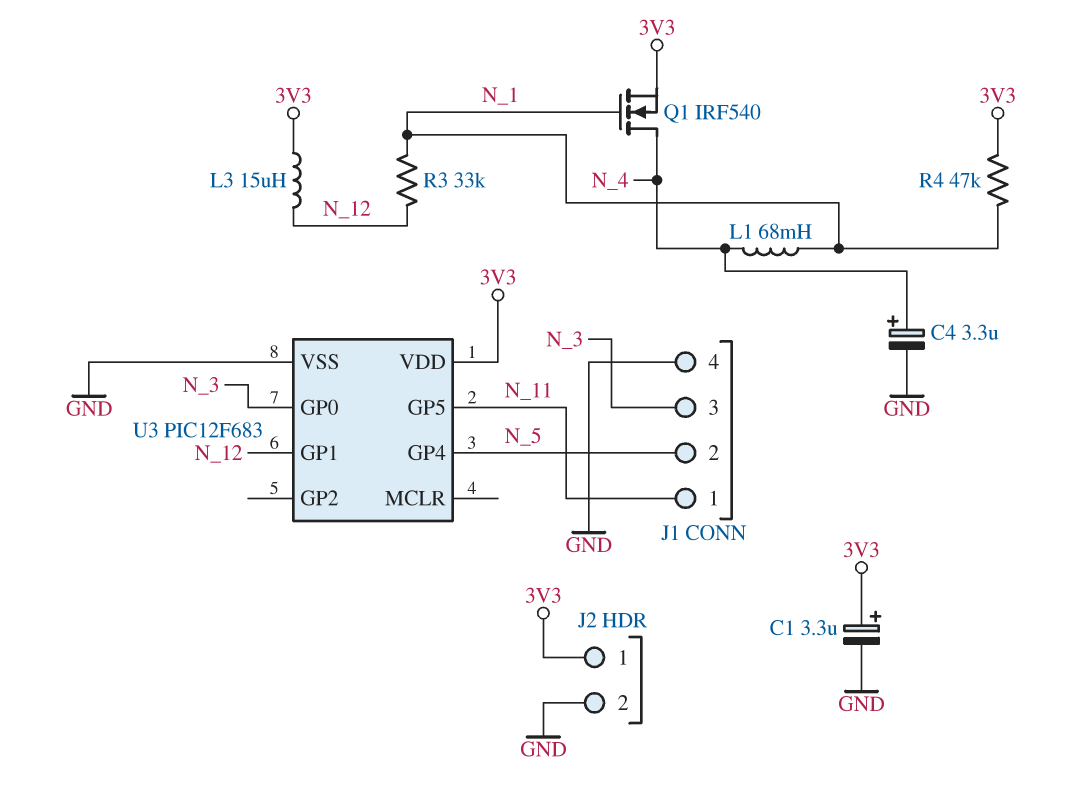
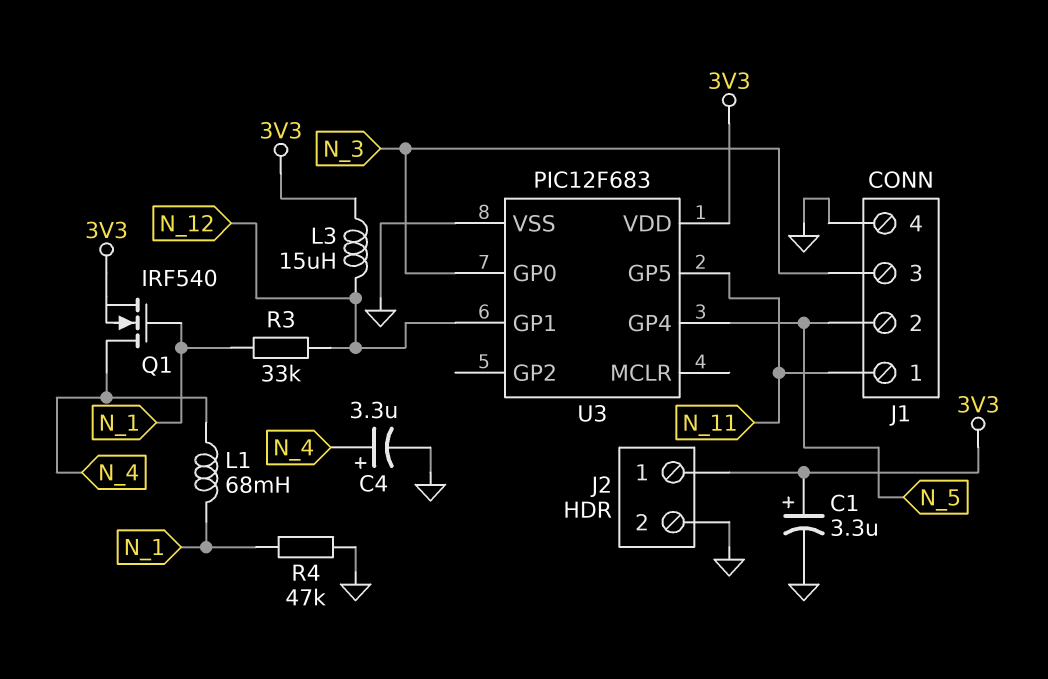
R4: 47k (3V3, N_1) -> 47k (GND, N_1)

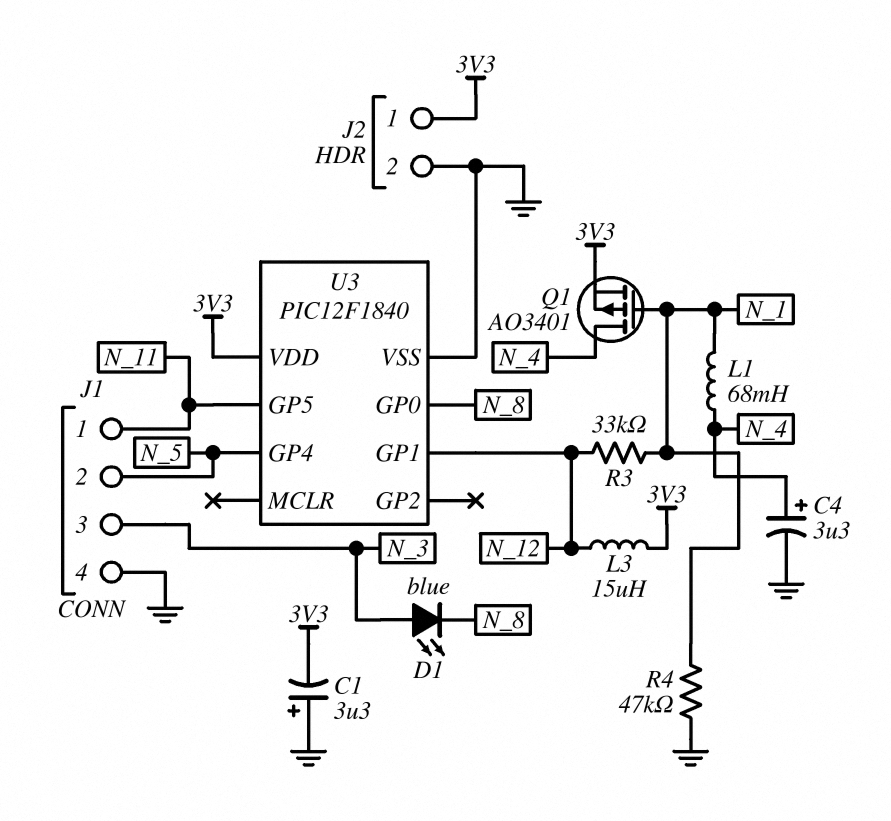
C1: 3.3uF (plus 3V3, minus GND) -> 3.3uF (plus GND, minus 3V3)
D1: none -> LED blue (A N_3, K N_8)
Q1: NMOS IRF540 (G N_1, D N_4, S 3V3) -> PMOS AO3401 (G N_1, D N_4, S 3V3)
U3: PIC12F683 -> PIC12F1840
U3 pin GP0: N_3 -> N_8

